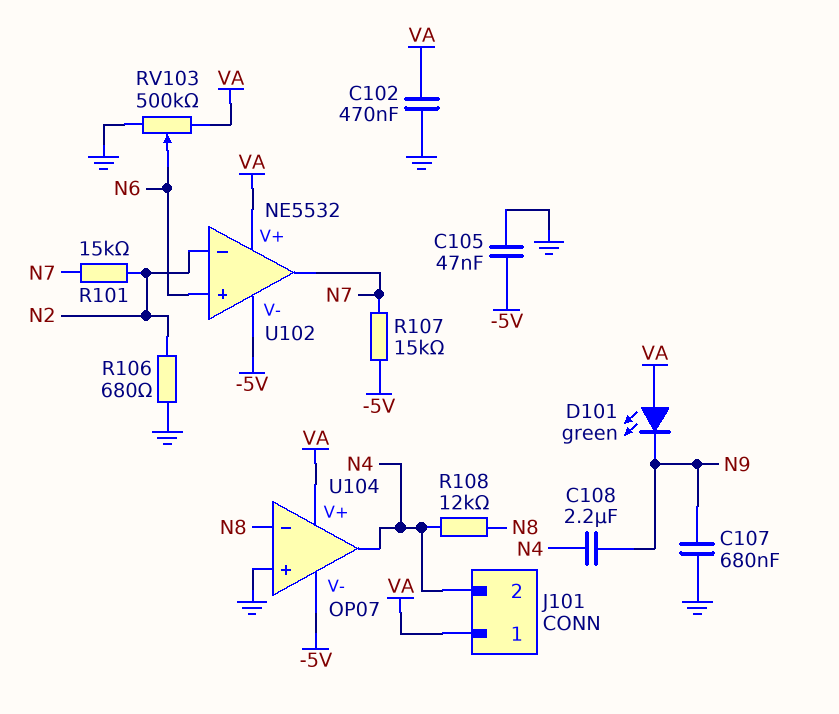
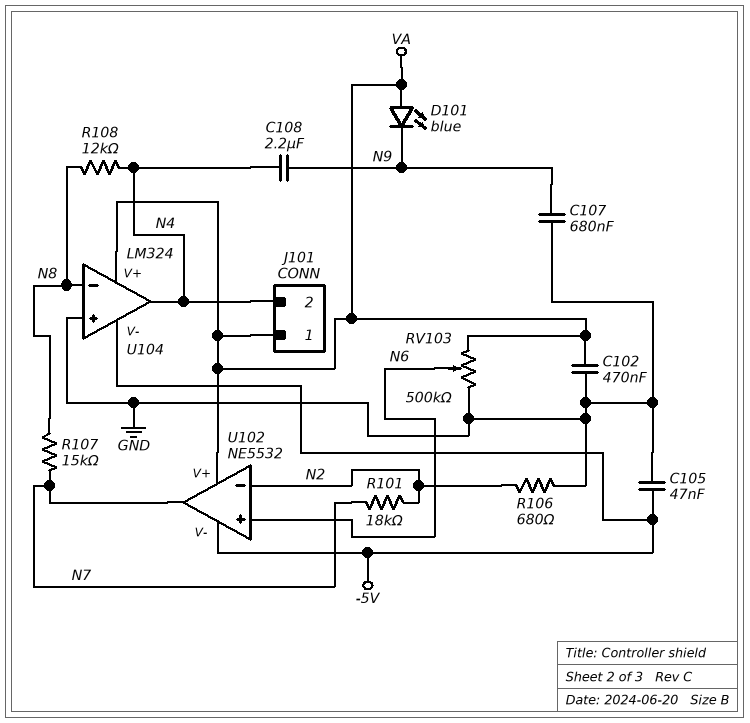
D101: LED green (A VA, K N9) -> LED blue (A VA, K N9)
R101: 15k (N2, N7) -> 18k (N2, N7)
R107: 15k (-5V, N7) -> 15k (N7, N8)
U104: OP07 -> LM324

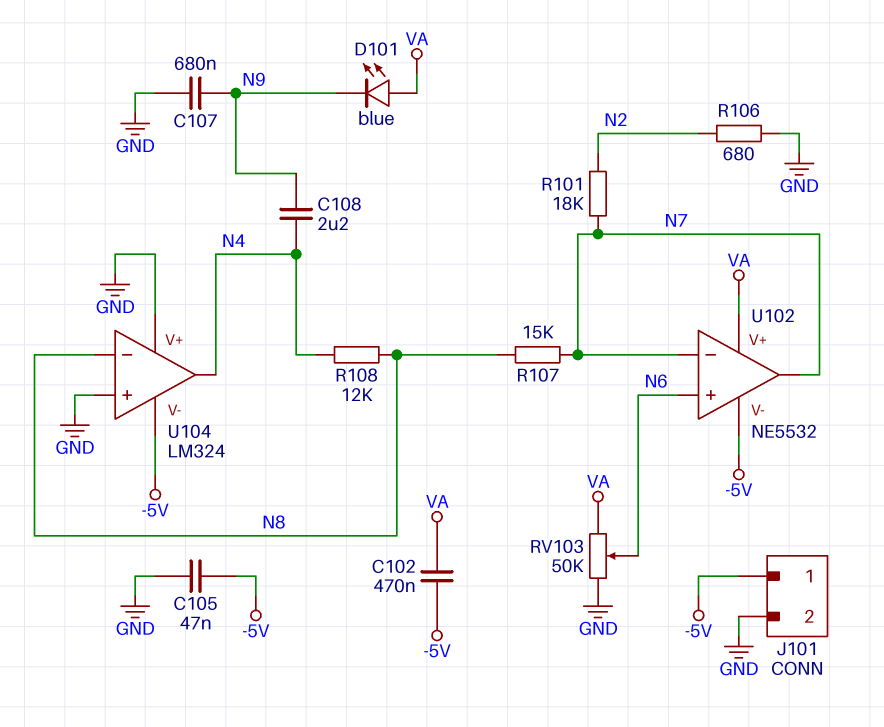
C102: 470nF (GND, VA) -> 470nF (-5V, VA)
J101 pin 1: VA -> -5V
J101 pin 2: N4 -> GND
RV103: 500k (GND, VA, wiper N6) -> 50k (GND, VA, wiper N6)
U102 pin in-: N2 -> N7
U104 pin V+: VA -> GND

